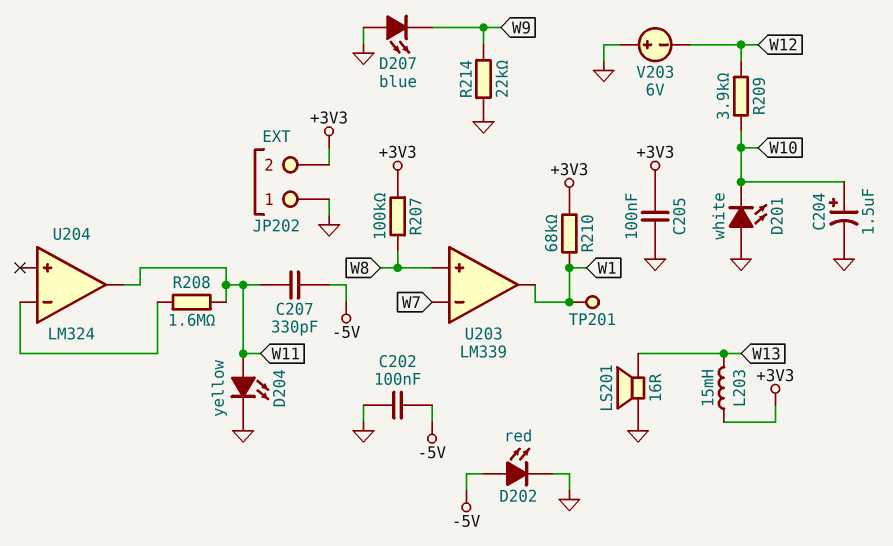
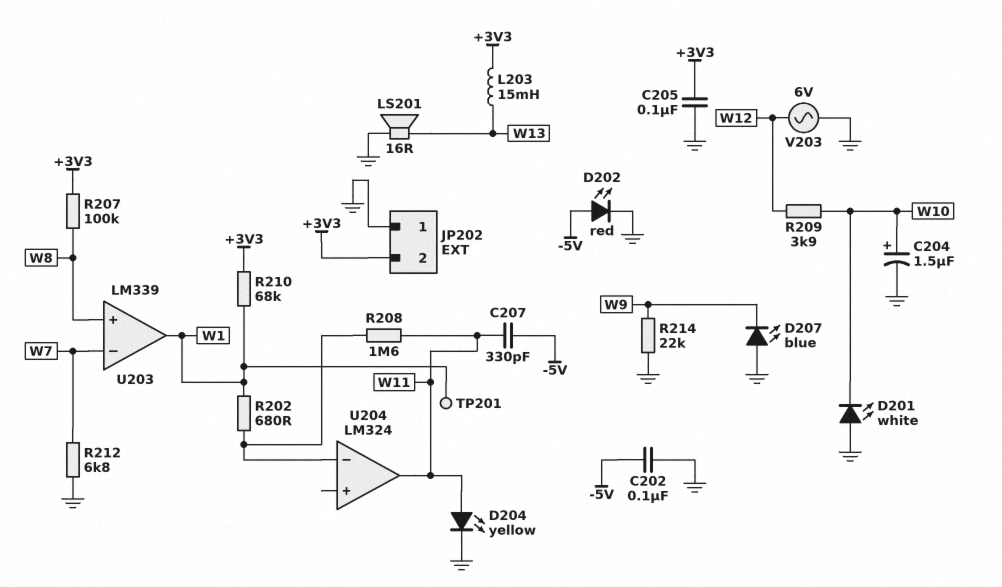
R202: none -> 680 (U204/in-, W1)
R212: none -> 6.8k (GND, W7)
V203: 6V (plus GND, minus W12) -> AC 6V (GND, W12)

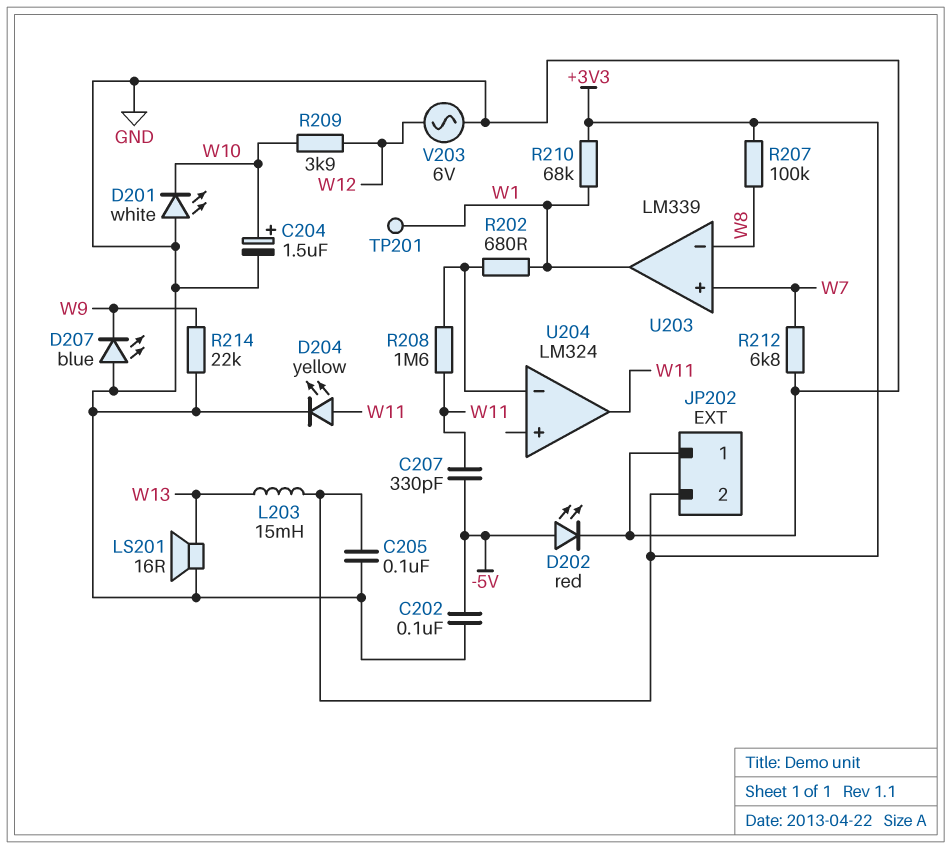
U203 pin in+: W8 -> W7
U203 pin in-: W7 -> W8

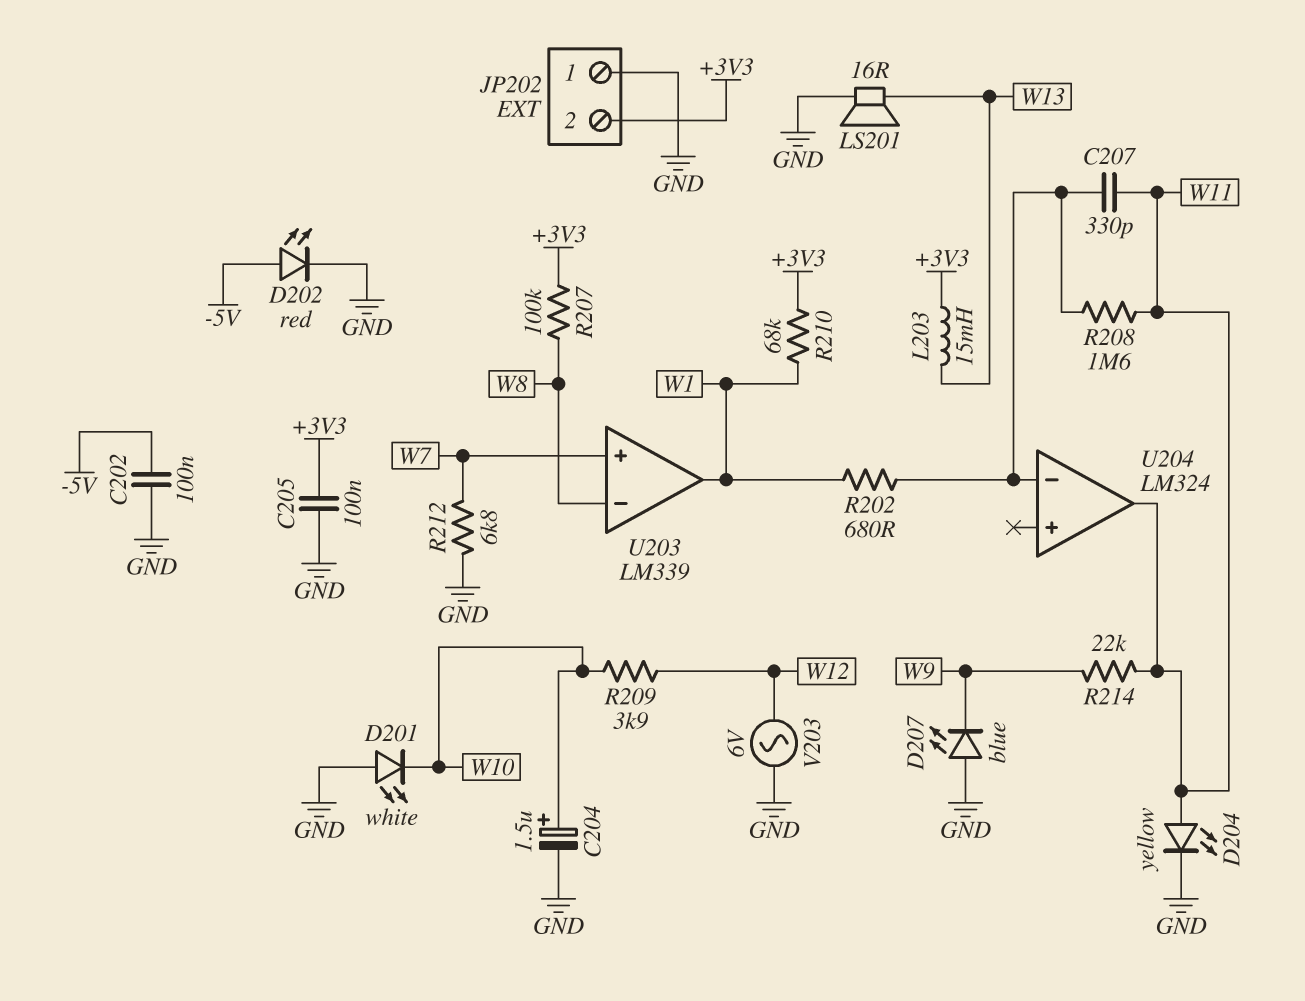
C207: 330pF (-5V, W11) -> 330pF (U204/in-, W11)
R214: 22k (GND, W9) -> 22k (W9, W11)
TP201: test point (W1) -> none

